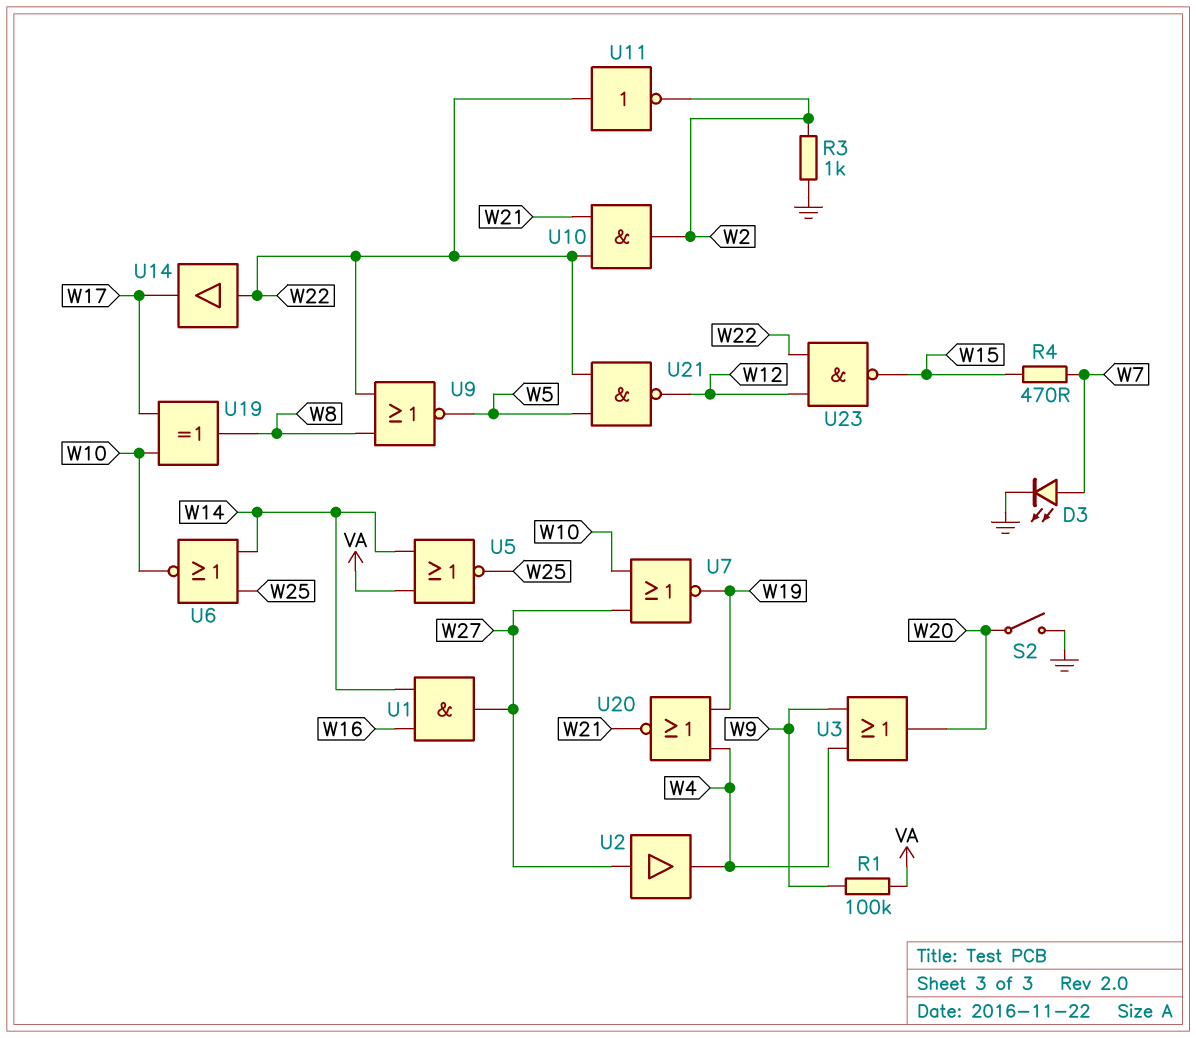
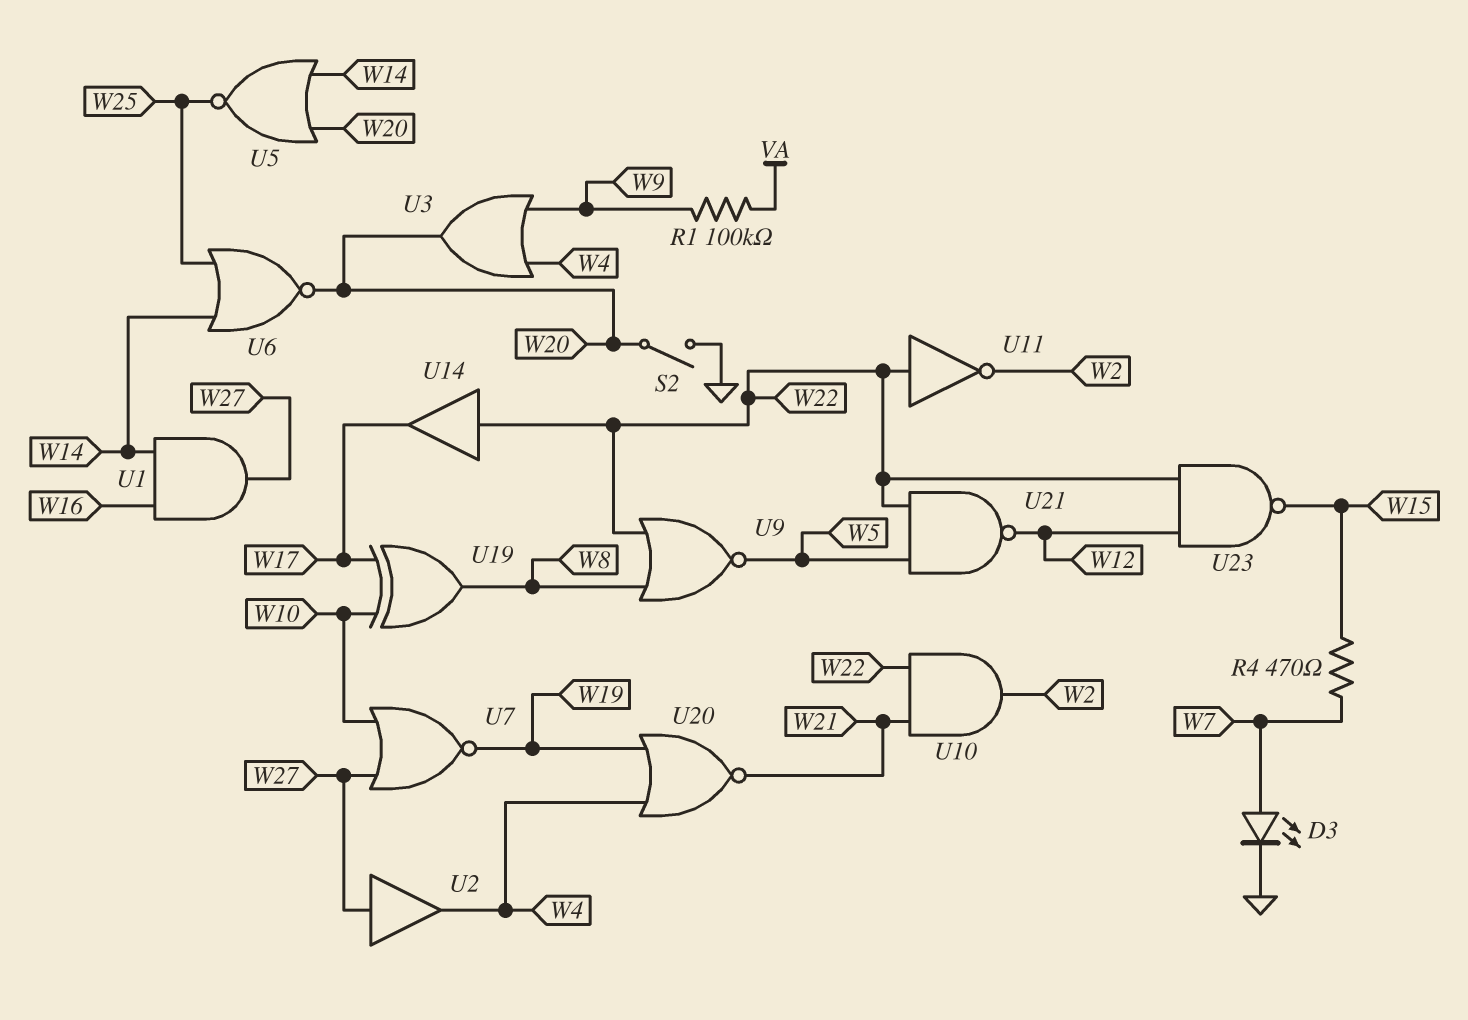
R3: 1k (GND, W2) -> none
U5: NOR (in VA, in W14, out W25) -> NOR (in W14, in W20, out W25)
U6: NOR (in W14, in W25, out W10) -> NOR (in W14, in W25, out W20)

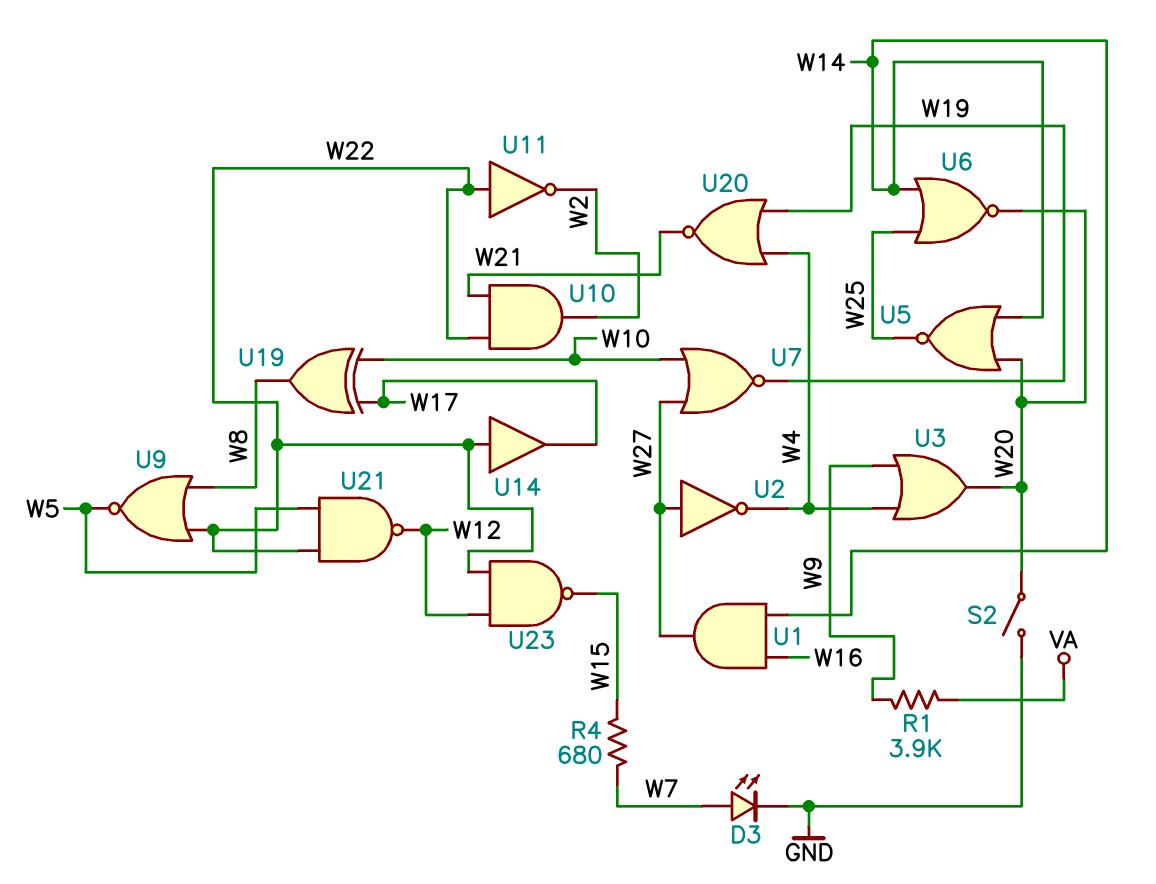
R1: 100k (VA, W9) -> 3.9k (VA, W9)
R4: 470 (W7, W15) -> 680 (W7, W15)
U2: buffer (in W27, out W4) -> NOT (in W27, out W4)

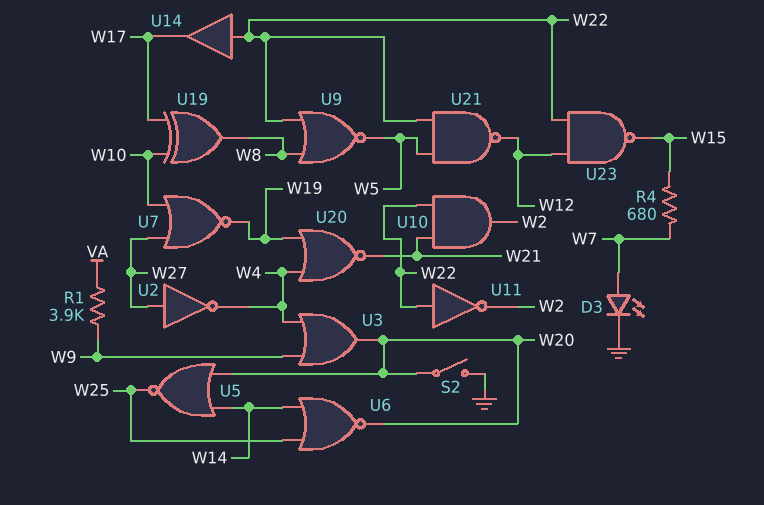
U1: AND (in W14, in W16, out W27) -> none

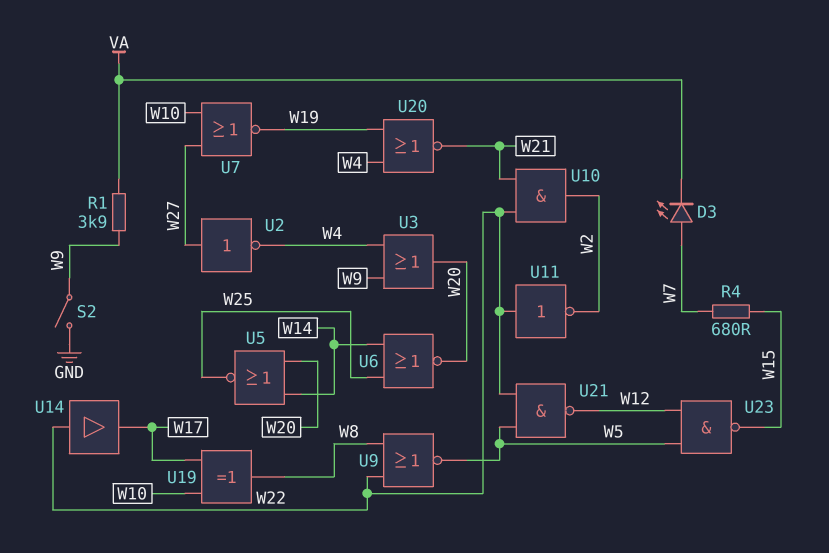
D3: LED (A W7, K GND) -> LED (A W7, K VA)
S2: switch (GND, W20) -> switch (GND, W9)
U23: NAND (in W12, in W22, out W15) -> NAND (in W5, in W12, out W15)

